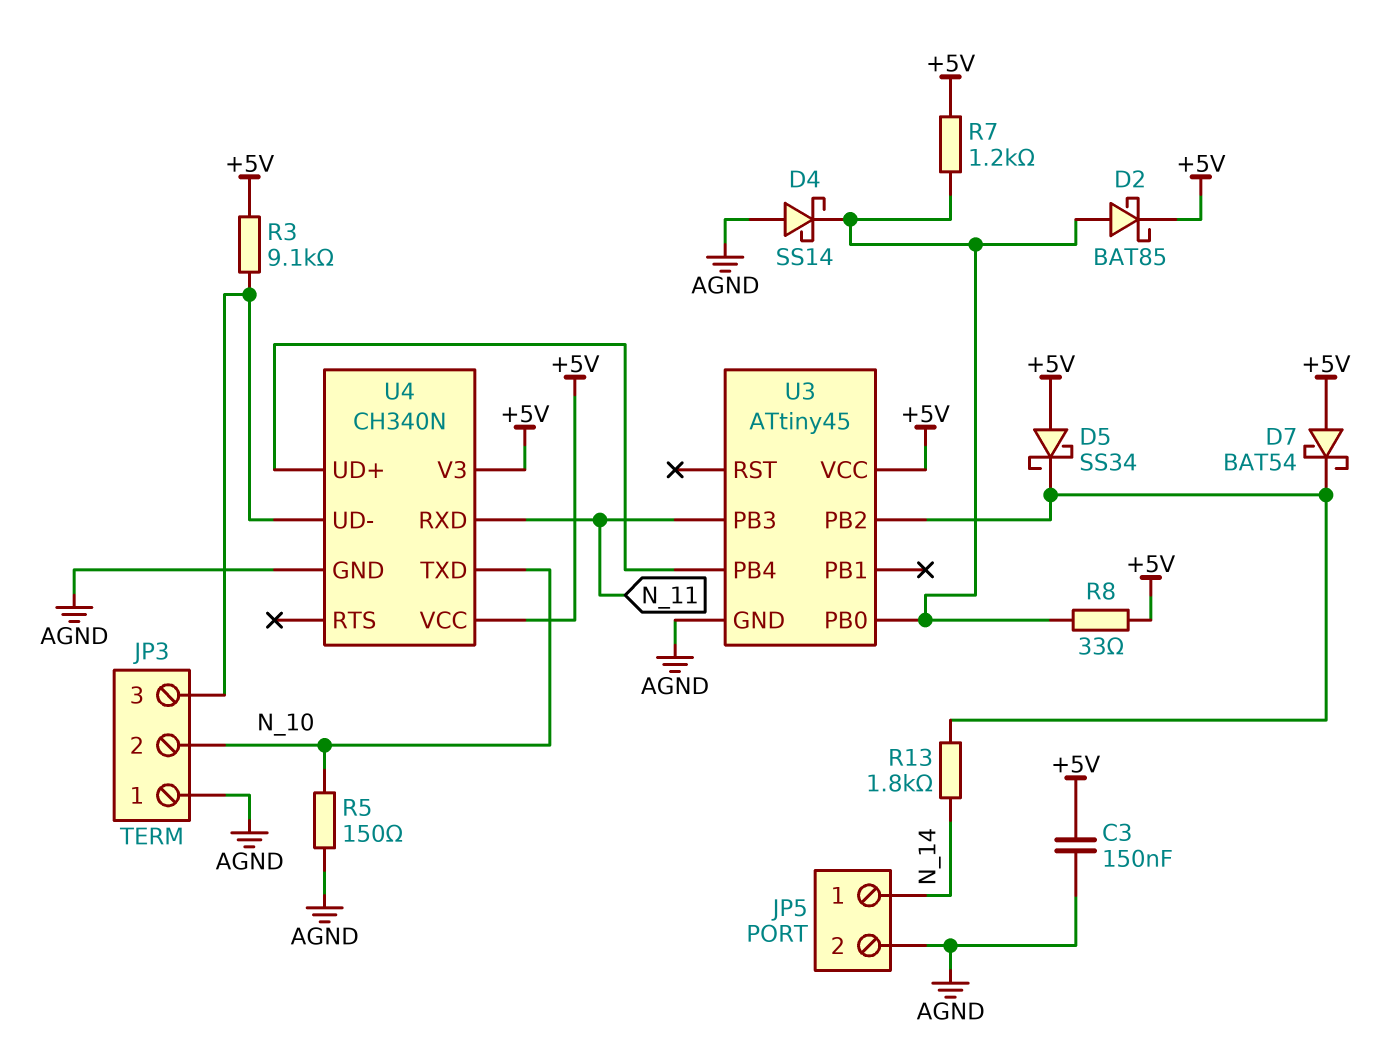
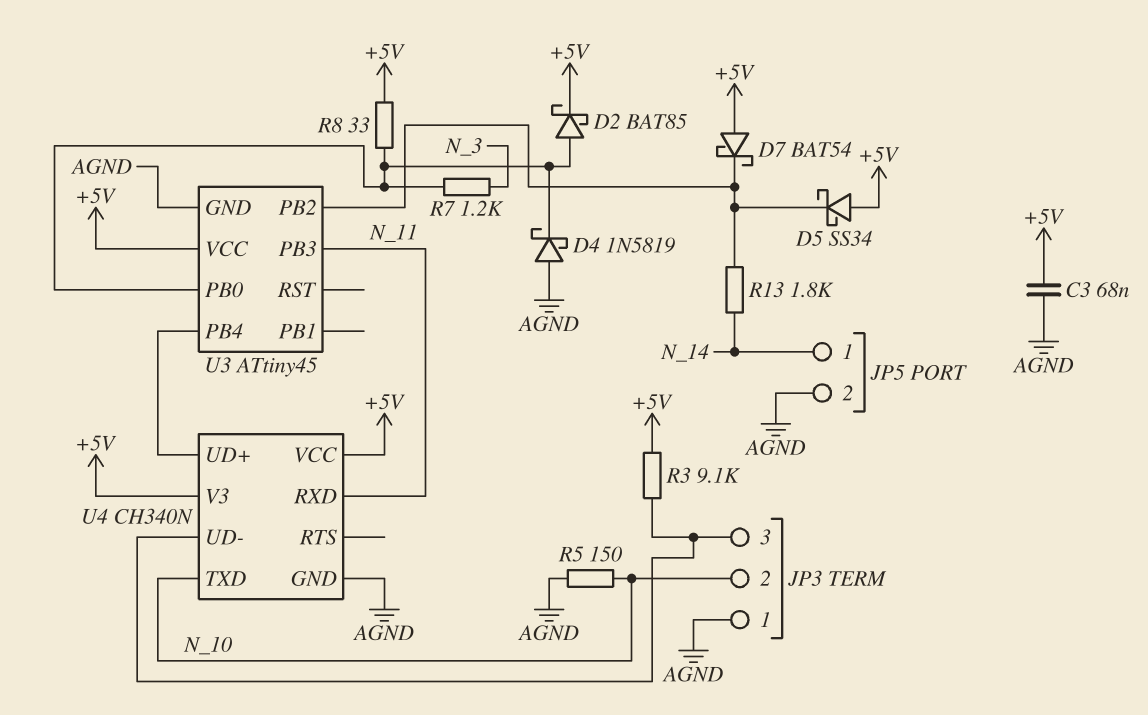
C3: 150nF (+5V, AGND) -> 68nF (+5V, AGND)
D4: schottky SS14 (A AGND, K U3/PB0) -> schottky 1N5819 (A AGND, K U3/PB0)
R7: 1.2k (+5V, U3/PB0) -> 1.2k (N_3, U3/PB0)

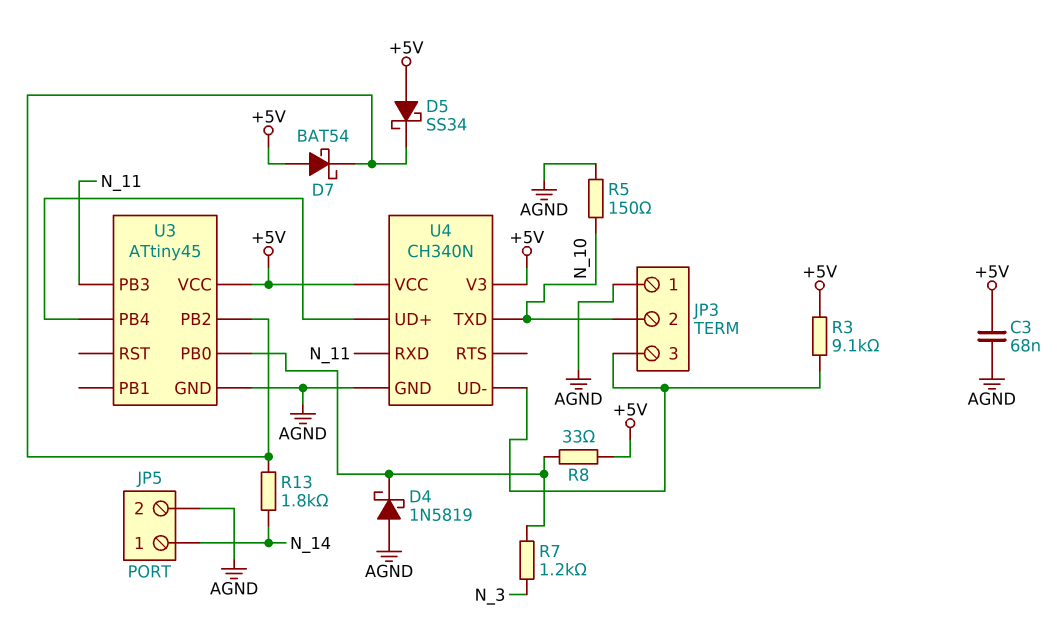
D2: schottky BAT85 (A U3/PB0, K +5V) -> none

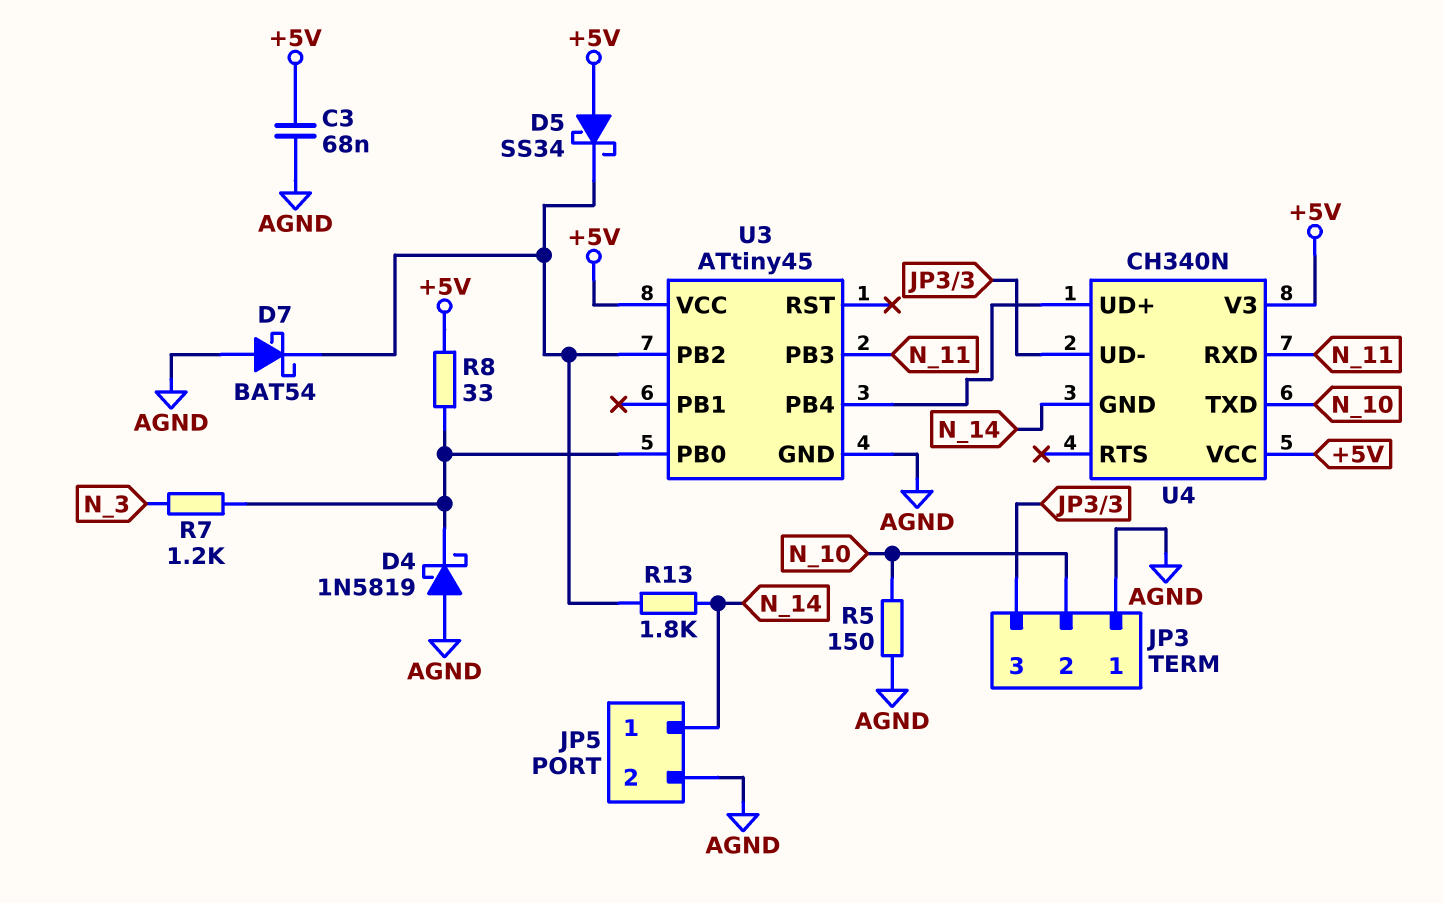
D7: schottky BAT54 (A +5V, K U3/PB2) -> schottky BAT54 (A AGND, K U3/PB2)
R3: 9.1k (+5V, JP3/3) -> none
U4 pin GND: AGND -> N_14

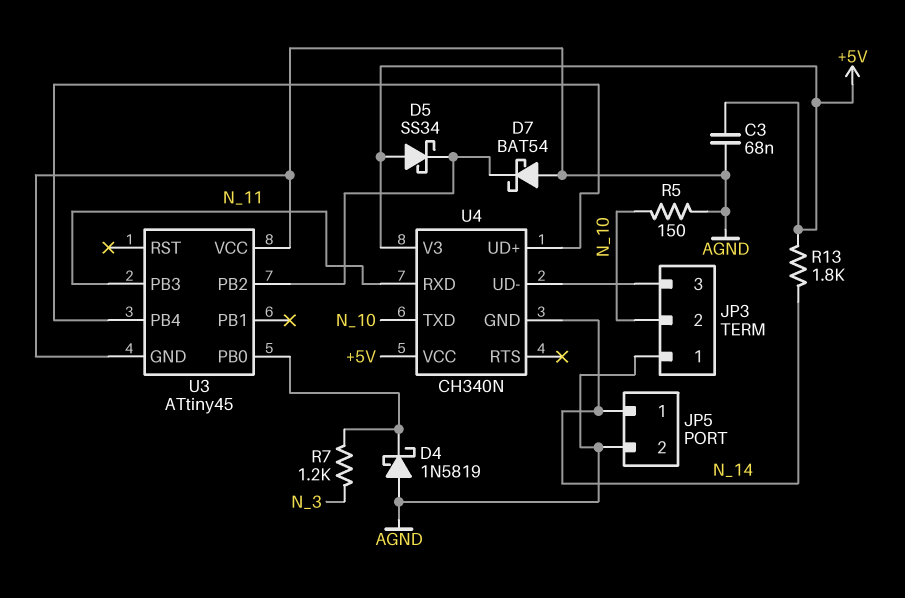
R8: 33 (+5V, U3/PB0) -> none
R13: 1.8k (N_14, U3/PB2) -> 1.8k (+5V, N_14)
U3 pin VCC: +5V -> AGND

